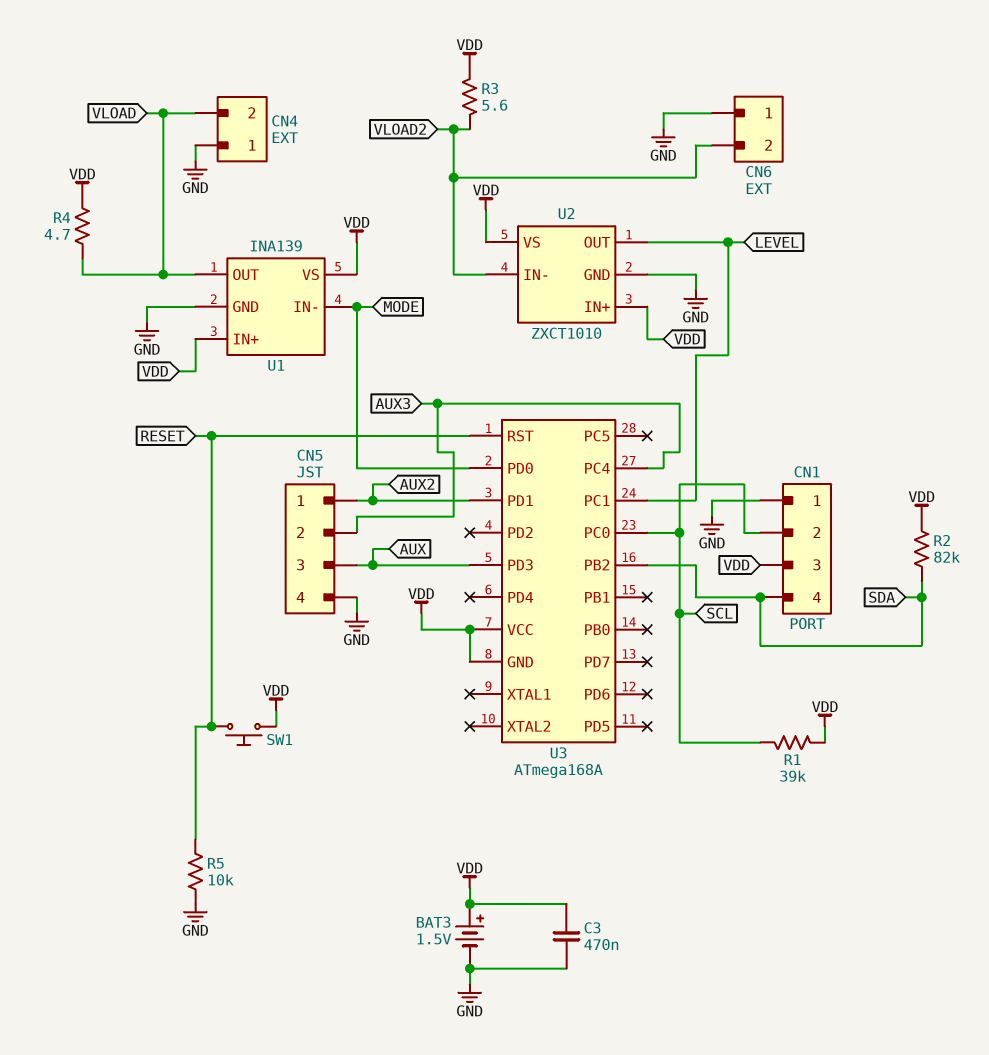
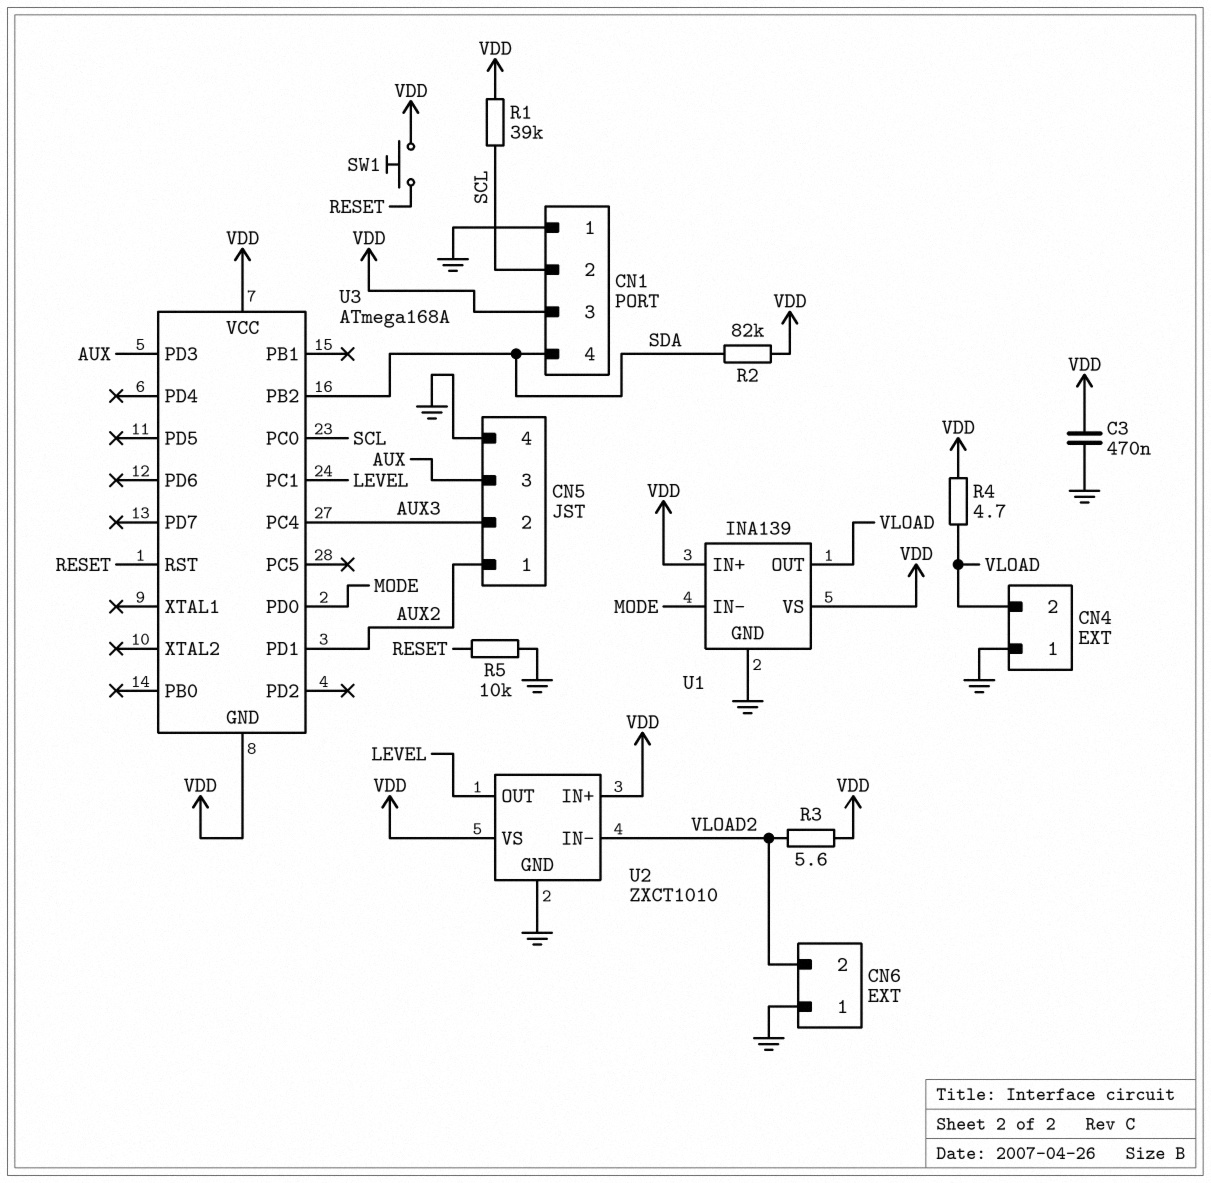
BAT3: 1.5V (plus VDD, minus GND) -> none

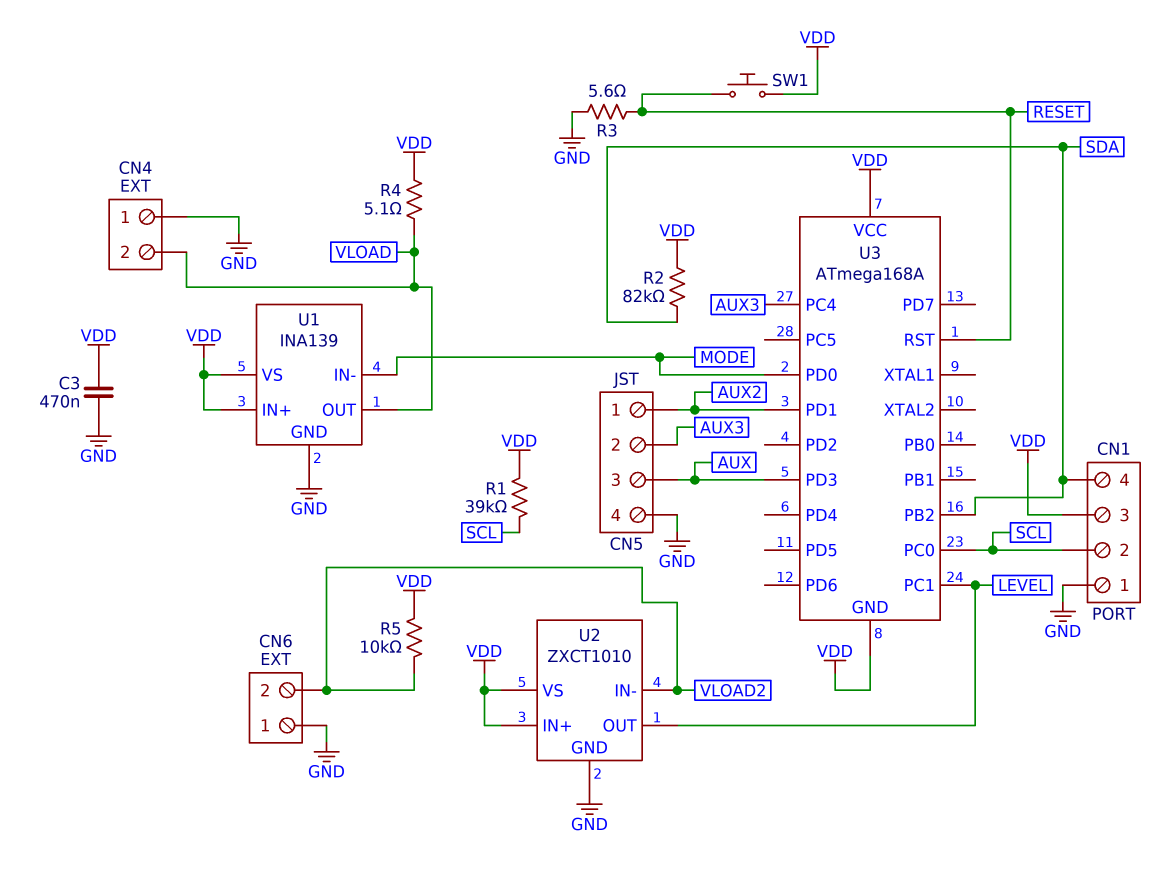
R3: 5.6 (VDD, VLOAD2) -> 5.6 (GND, RESET)
R4: 4.7 (VDD, VLOAD) -> 5.1 (VDD, VLOAD)
R5: 10k (GND, RESET) -> 10k (VDD, VLOAD2)

